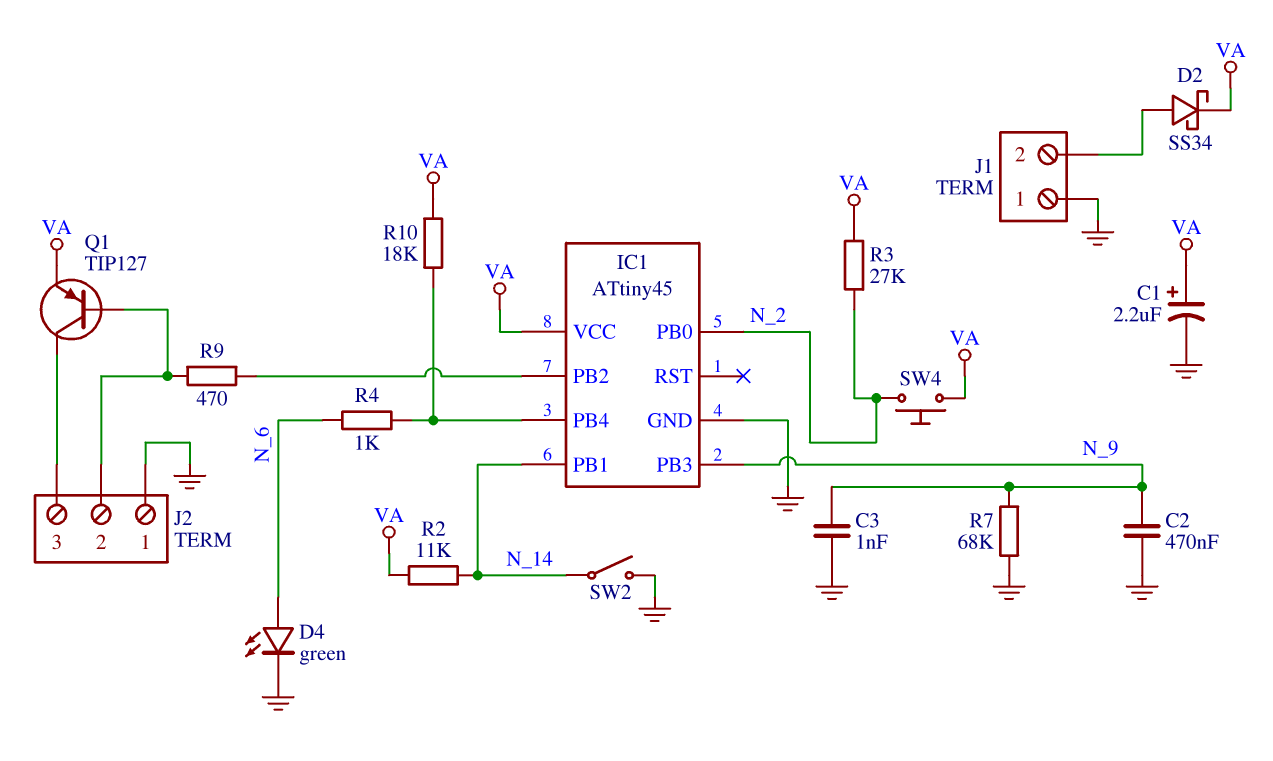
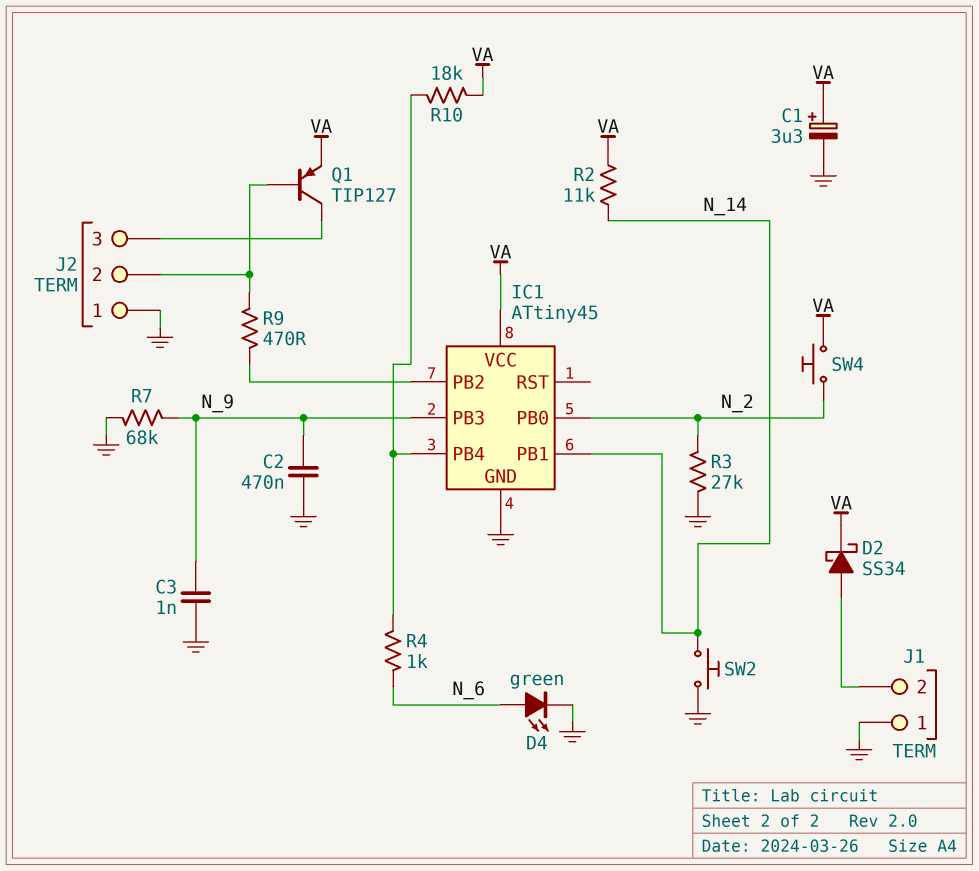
C1: 2.2uF (plus VA, minus GND) -> 3.3uF (plus VA, minus GND)
R3: 27k (N_2, VA) -> 27k (GND, N_2)
SW2: switch (GND, N_14) -> button (GND, N_14)

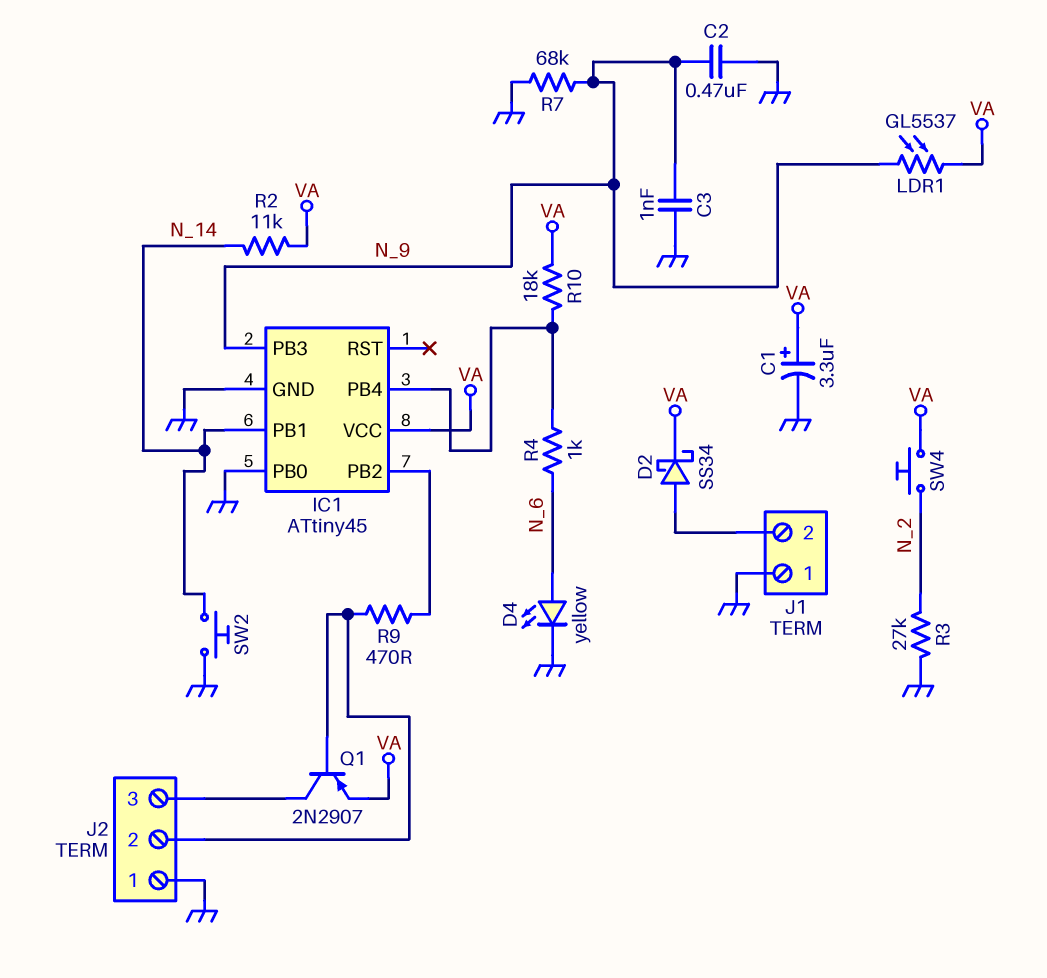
D4: LED green (A N_6, K GND) -> LED yellow (A N_6, K GND)
IC1 pin PB0: N_2 -> GND
LDR1: none -> GL5537 (N_9, VA)
Q1: PNP TIP127 (B J2/2, C J2/3, E VA) -> PNP 2N2907 (B J2/2, C J2/3, E VA)

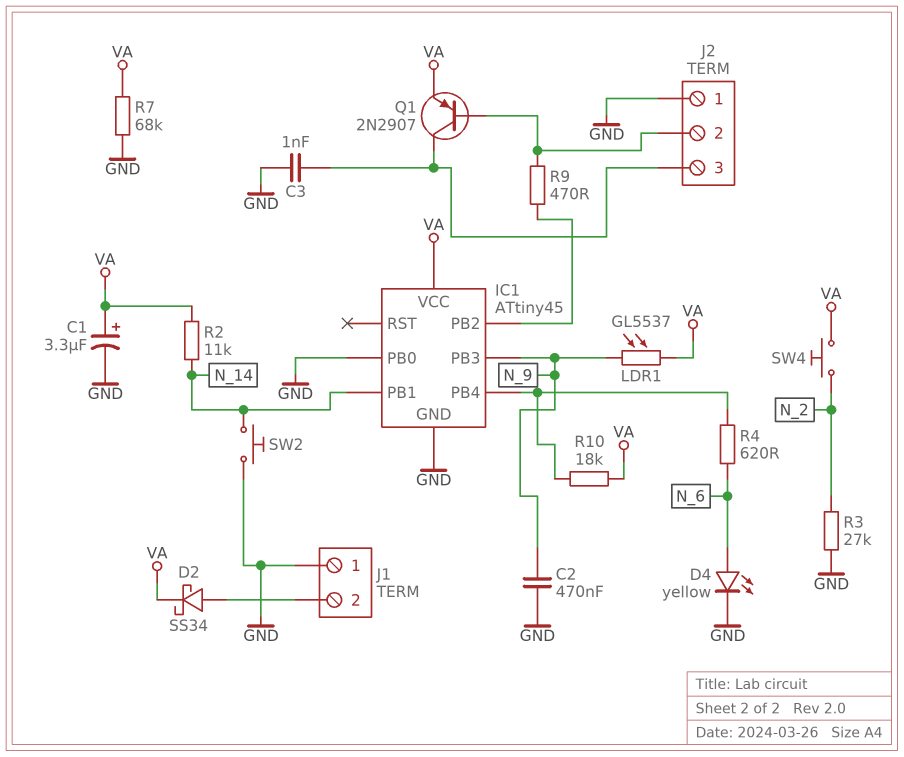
C3: 1nF (GND, N_9) -> 1nF (GND, J2/3)
R4: 1k (IC1/PB4, N_6) -> 620 (IC1/PB4, N_6)
R7: 68k (GND, N_9) -> 68k (GND, VA)

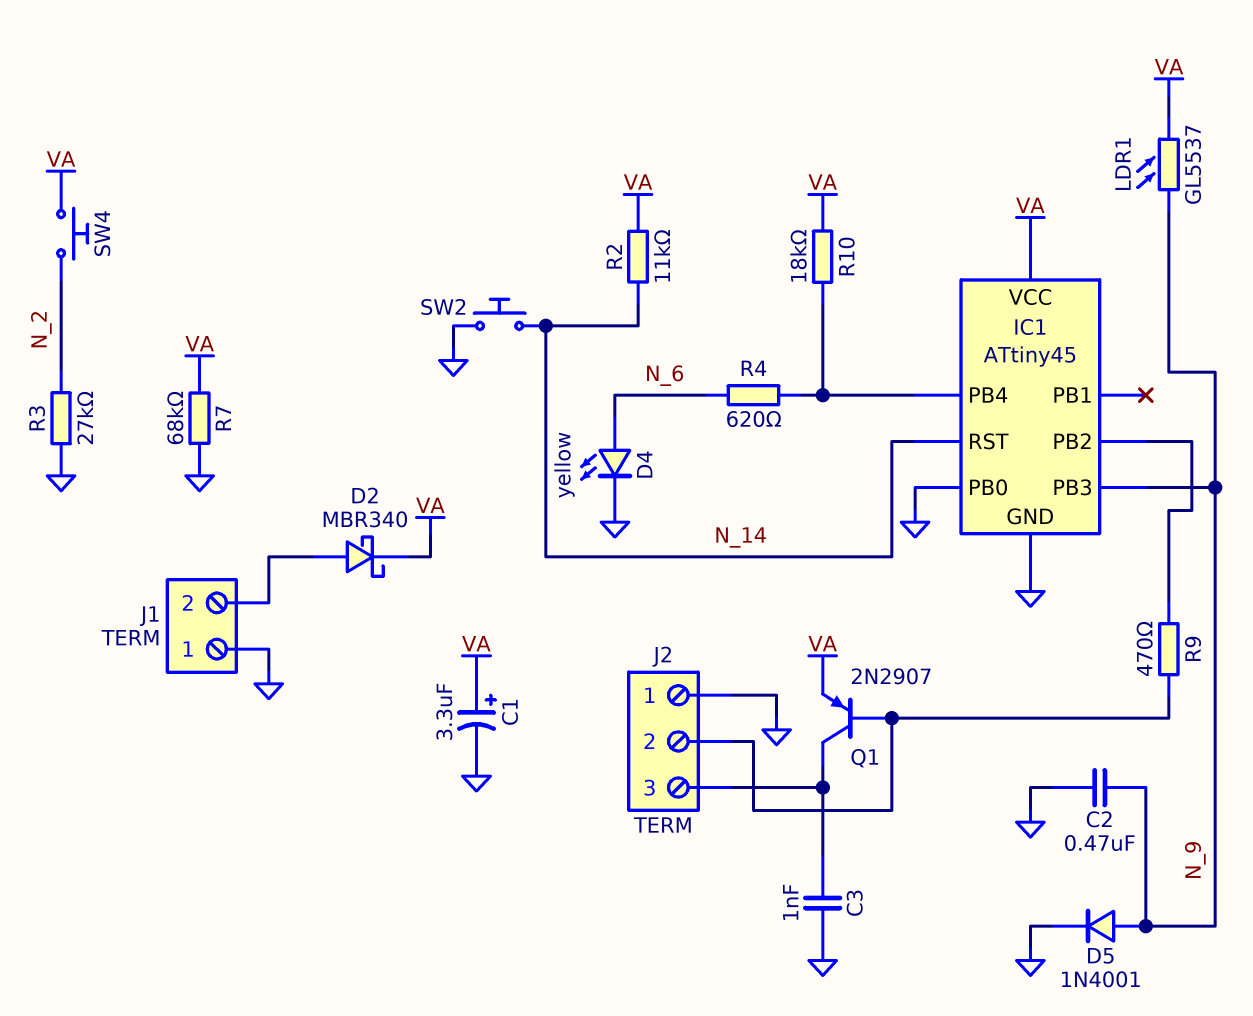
D2: schottky SS34 (A J1/2, K VA) -> schottky MBR340 (A J1/2, K VA)
D5: none -> diode 1N4001 (A N_9, K GND)
IC1 pin PB1: N_14 -> none
IC1 pin RST: none -> N_14

